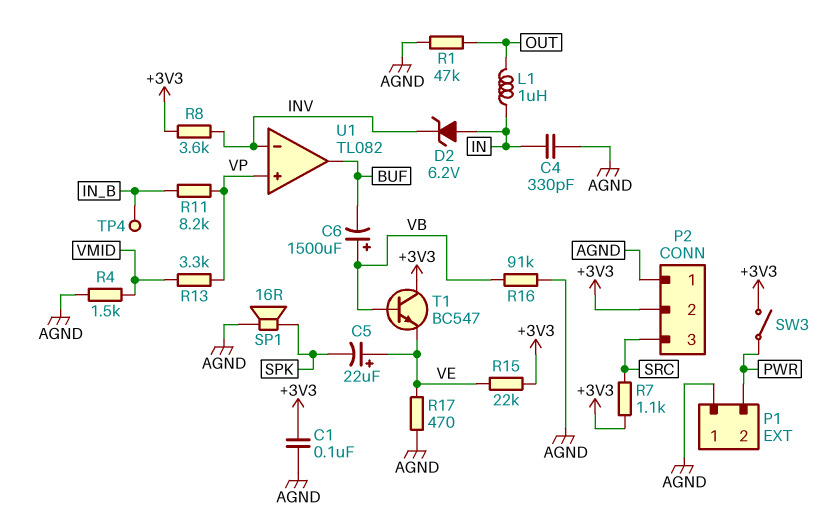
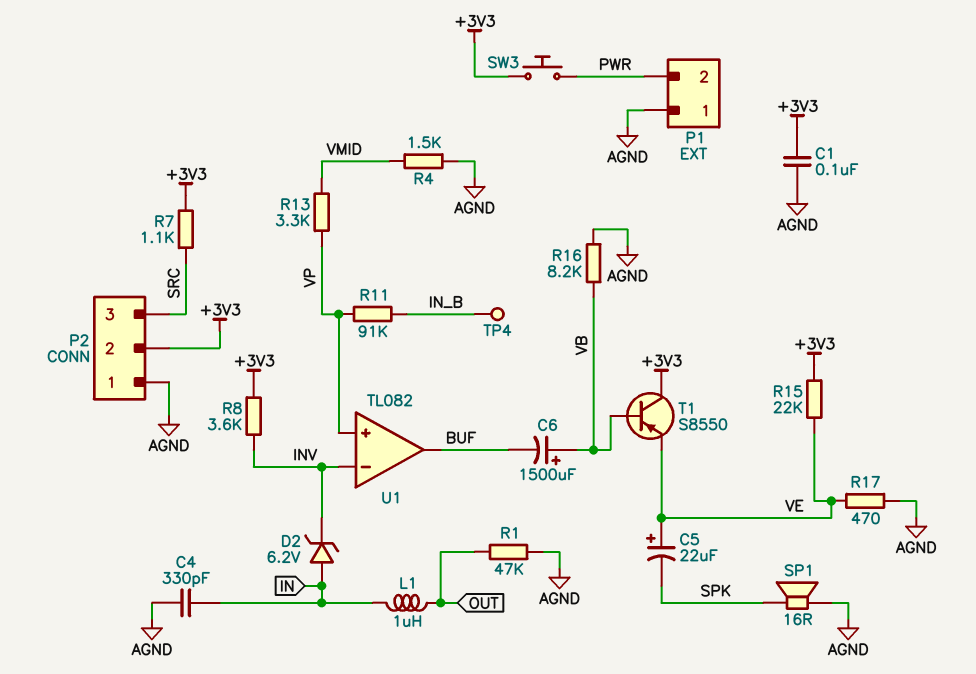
R11: 8.2k (IN_B, VP) -> 91k (IN_B, VP)
R16: 91k (AGND, VB) -> 8.2k (AGND, VB)
SW3: switch (+3V3, PWR) -> button (+3V3, PWR)
T1: NPN BC547 (B VB, C +3V3, E VE) -> PNP S8550 (B VB, C +3V3, E VE)

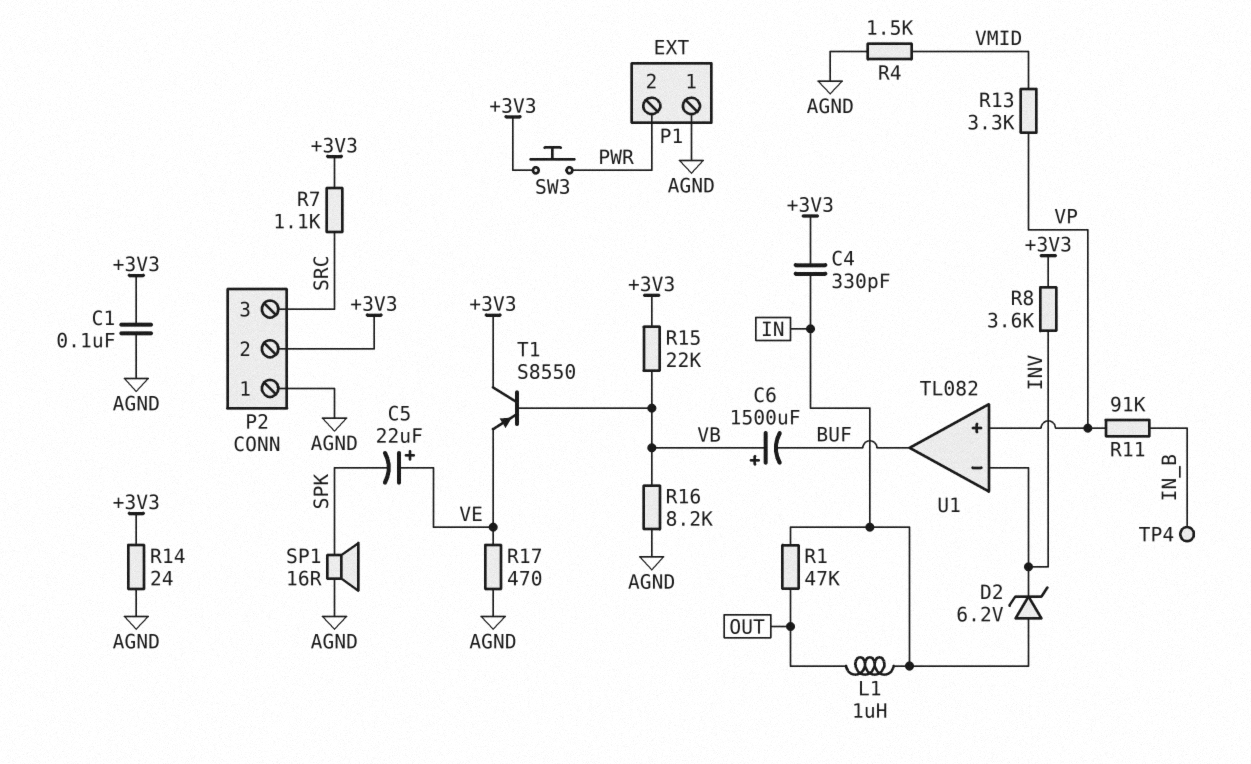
C4: 330pF (AGND, IN) -> 330pF (+3V3, IN)
R1: 47k (AGND, OUT) -> 47k (IN, OUT)
R14: none -> 24 (+3V3, AGND)
R15: 22k (+3V3, VE) -> 22k (+3V3, VB)

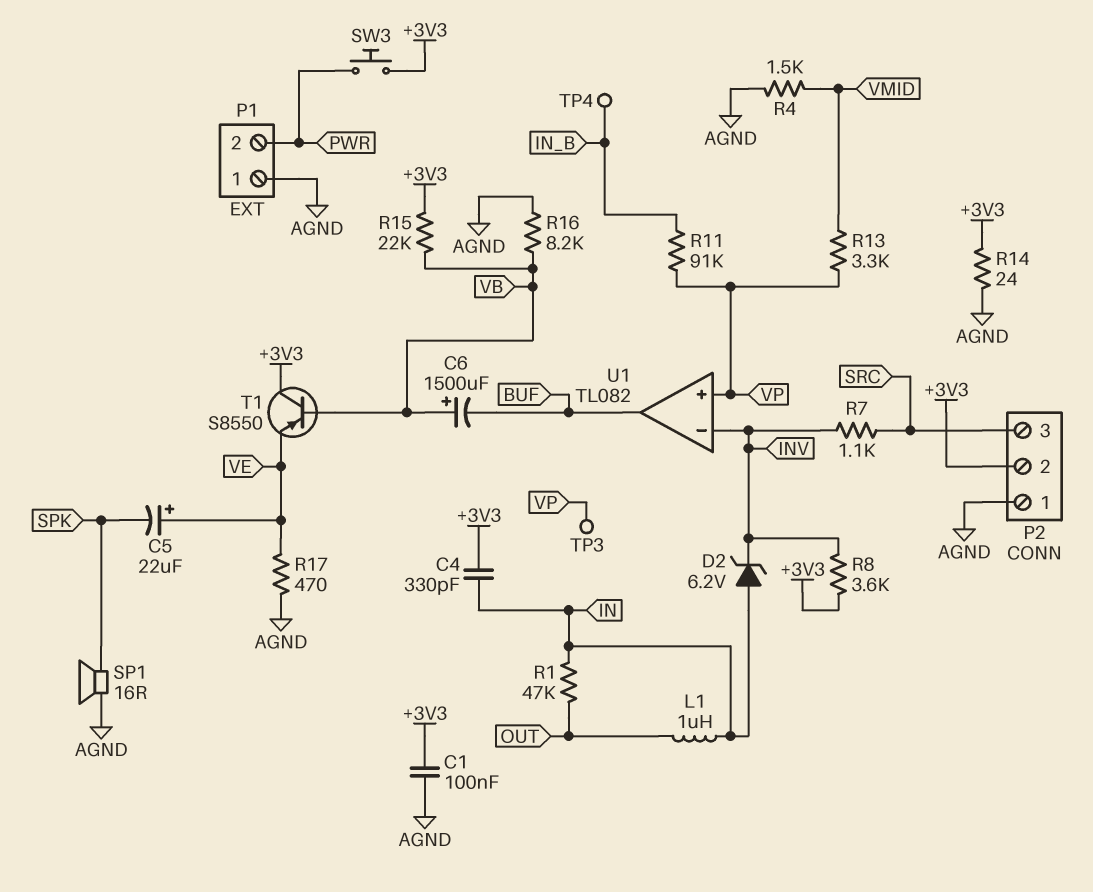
R7: 1.1k (+3V3, SRC) -> 1.1k (INV, SRC)
TP3: none -> test point (VP)

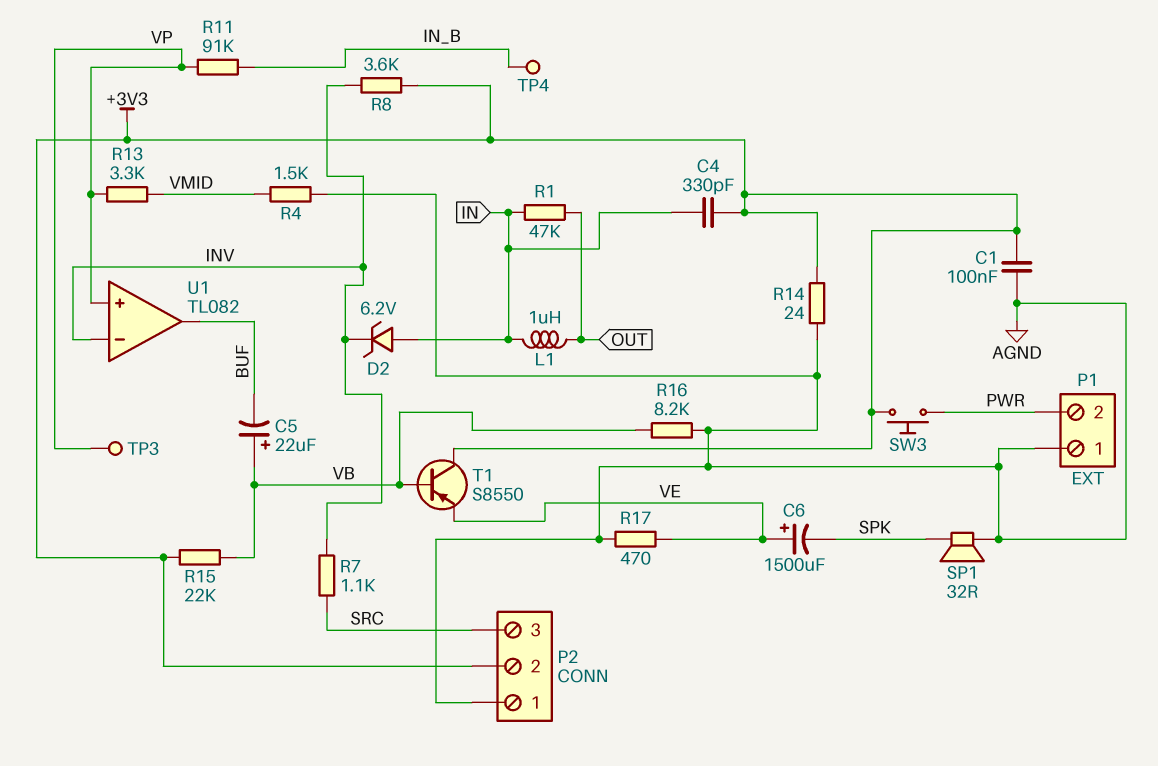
C5: 22uF (plus VE, minus SPK) -> 22uF (plus VB, minus BUF)
C6: 1500uF (plus VB, minus BUF) -> 1500uF (plus VE, minus SPK)
SP1: speaker 16R (AGND, SPK) -> speaker 32R (AGND, SPK)

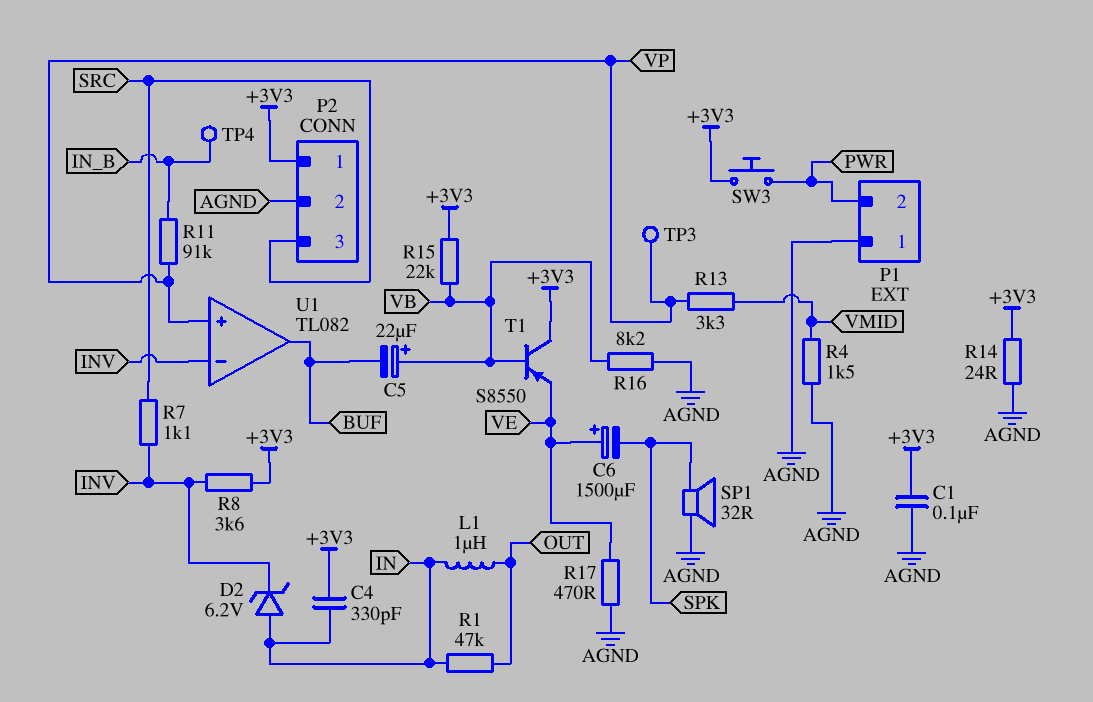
P2 pin 1: AGND -> +3V3
P2 pin 2: +3V3 -> AGND

